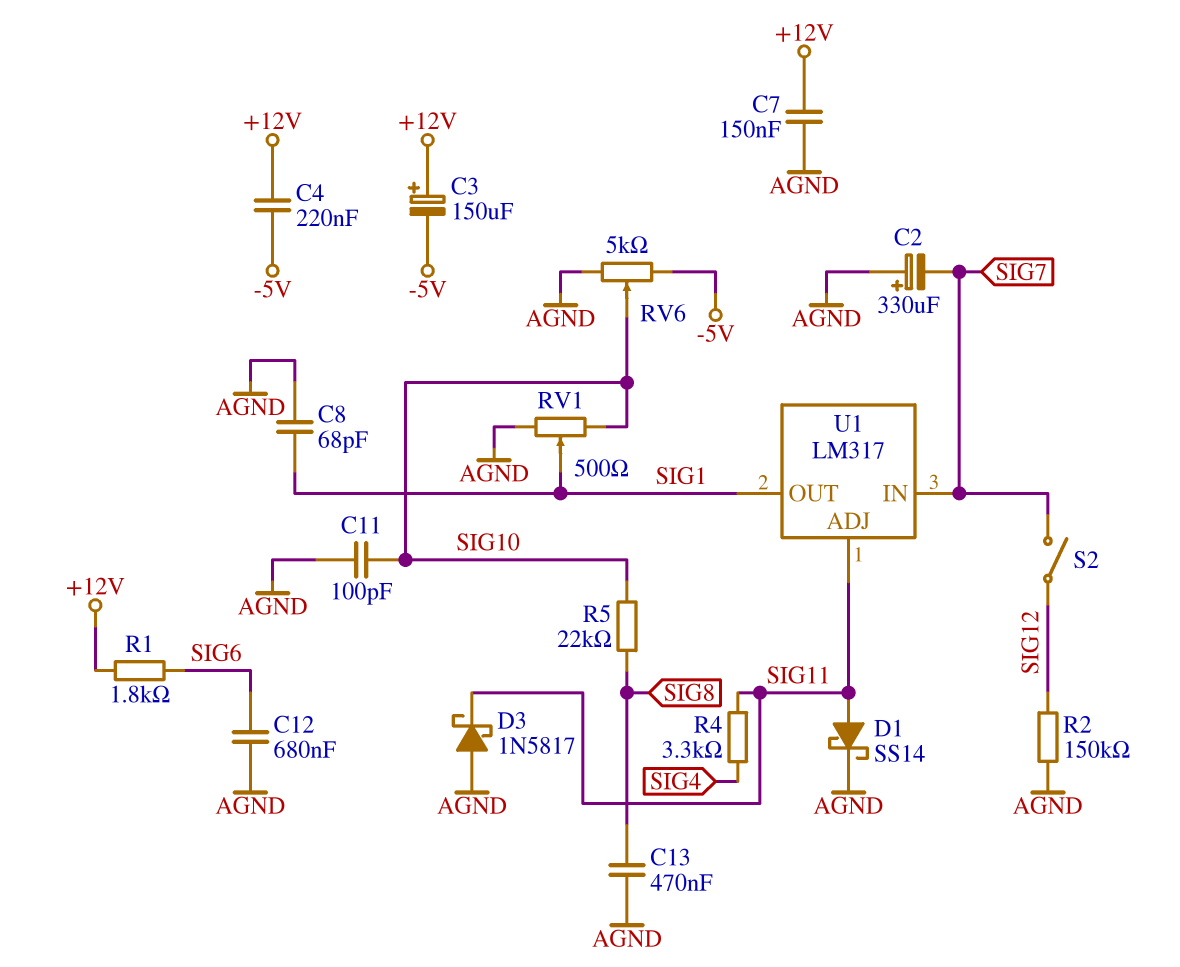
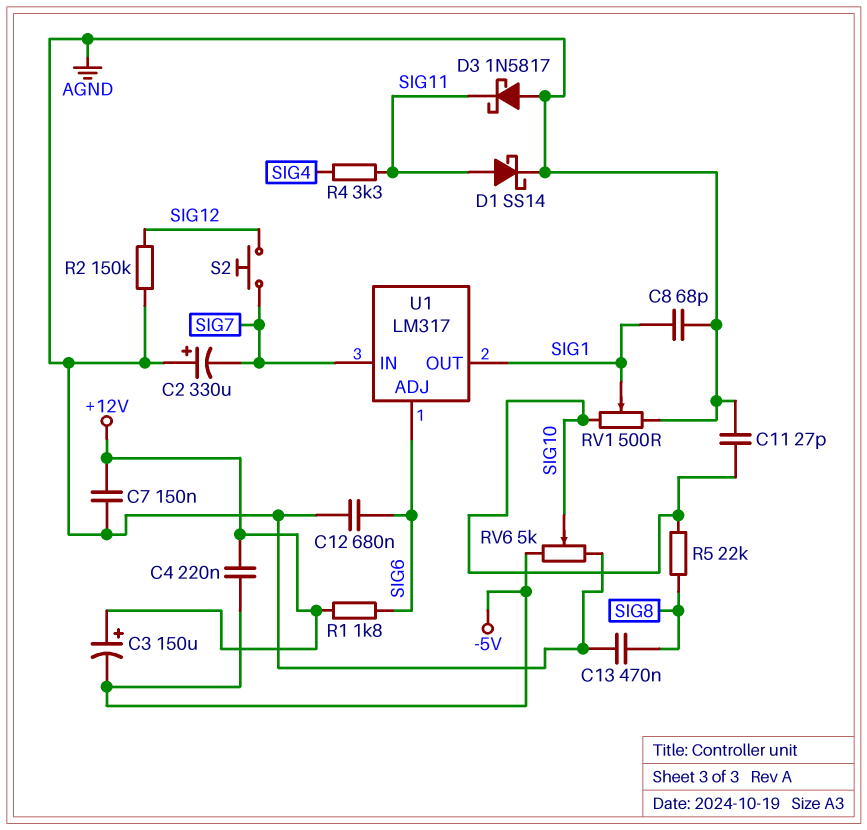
C11: 100pF (AGND, SIG10) -> 27pF (AGND, SIG10)
S2: switch (SIG7, SIG12) -> button (SIG7, SIG12)
U1 pin ADJ: SIG11 -> SIG6

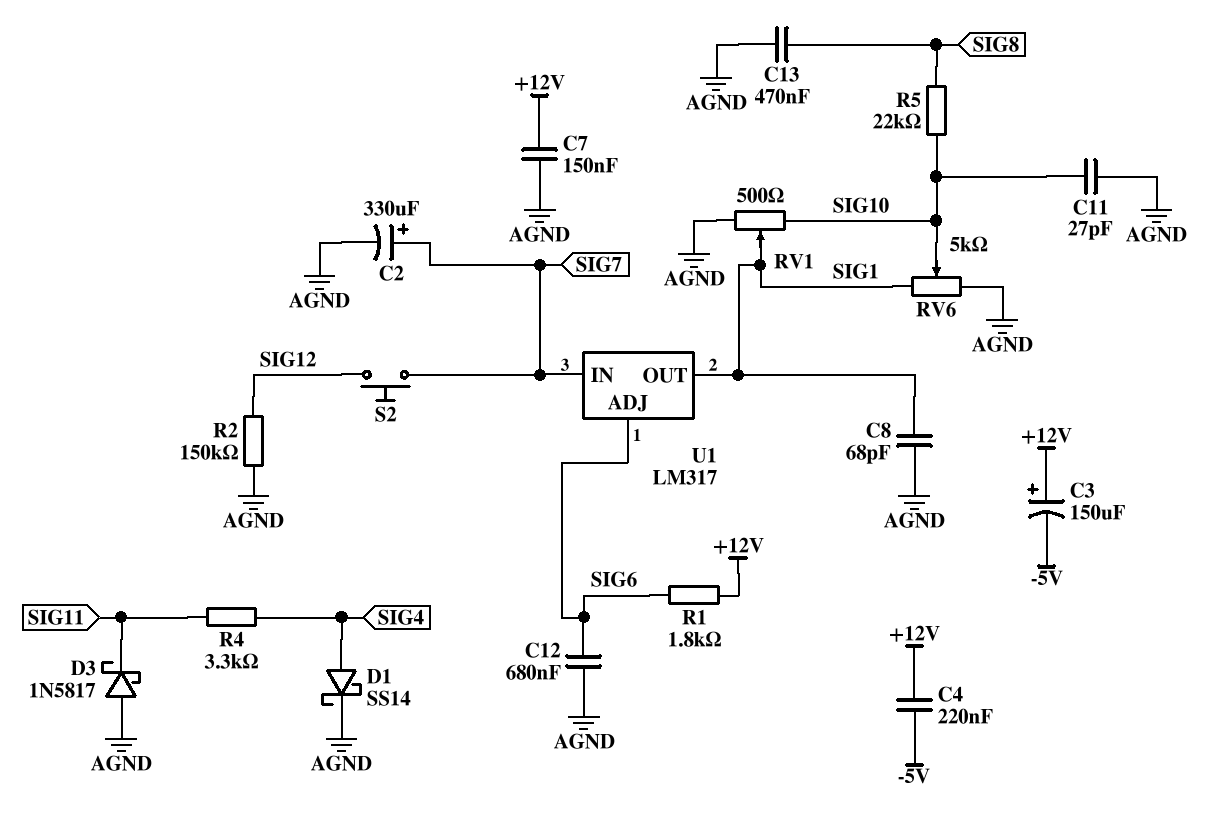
C2: 330uF (plus AGND, minus SIG7) -> 330uF (plus SIG7, minus AGND)
D1: schottky SS14 (A SIG11, K AGND) -> schottky SS14 (A SIG4, K AGND)
RV6: 5k (-5V, AGND, wiper SIG10) -> 5k (AGND, SIG1, wiper SIG10)

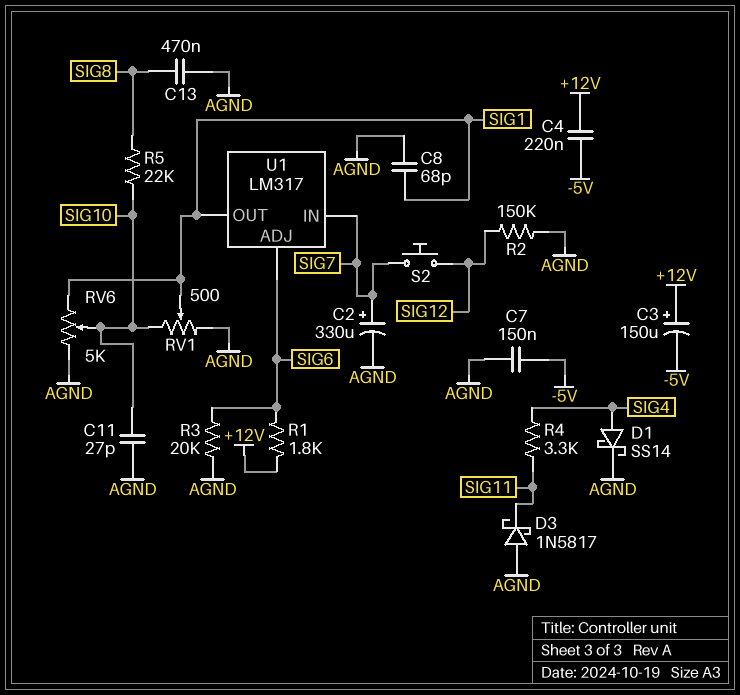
C7: 150nF (+12V, AGND) -> 150nF (-5V, AGND)
C12: 680nF (AGND, SIG6) -> none
R3: none -> 20k (AGND, SIG6)

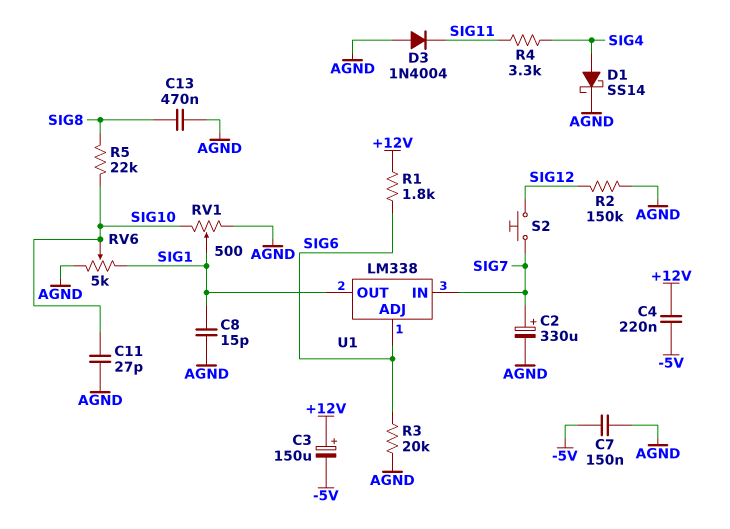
C8: 68pF (AGND, SIG1) -> 15pF (AGND, SIG1)
D3: schottky 1N5817 (A AGND, K SIG11) -> diode 1N4004 (A AGND, K SIG11)
U1: LM317 -> LM338

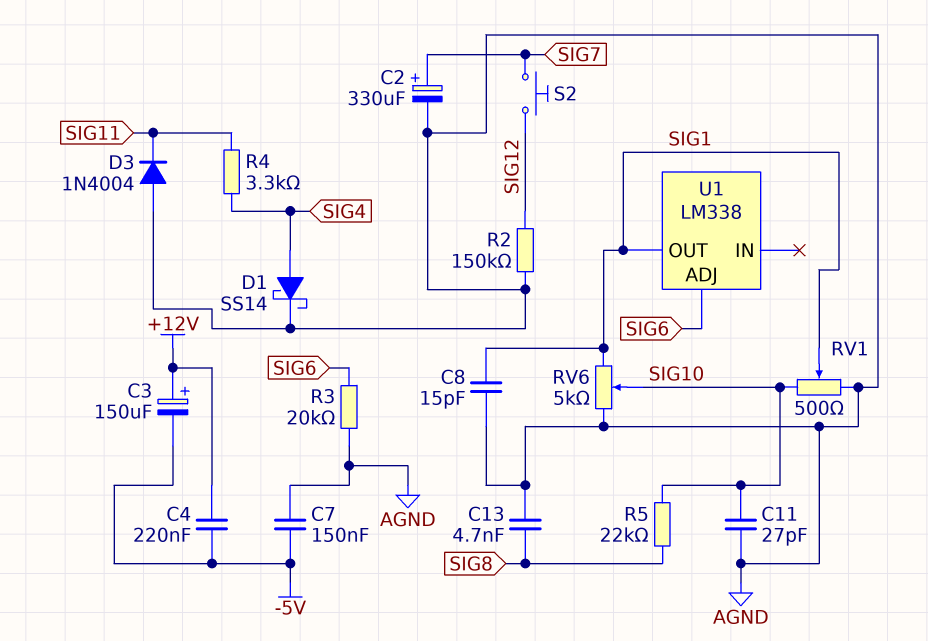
C13: 470nF (AGND, SIG8) -> 4.7nF (AGND, SIG8)
R1: 1.8k (+12V, SIG6) -> none
U1 pin IN: SIG7 -> none

